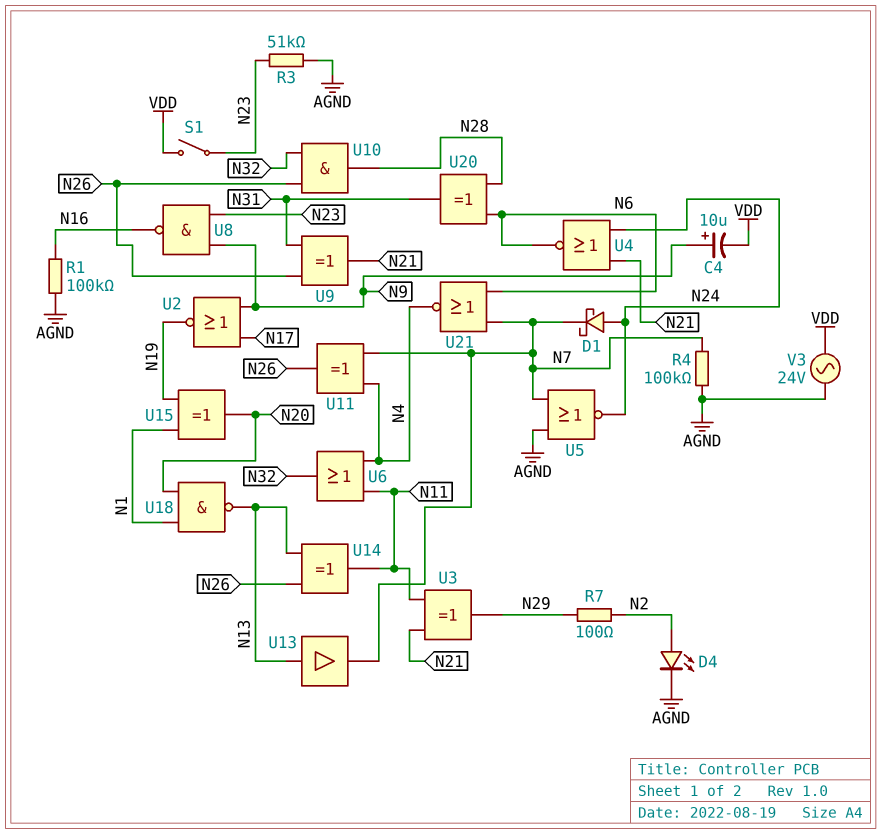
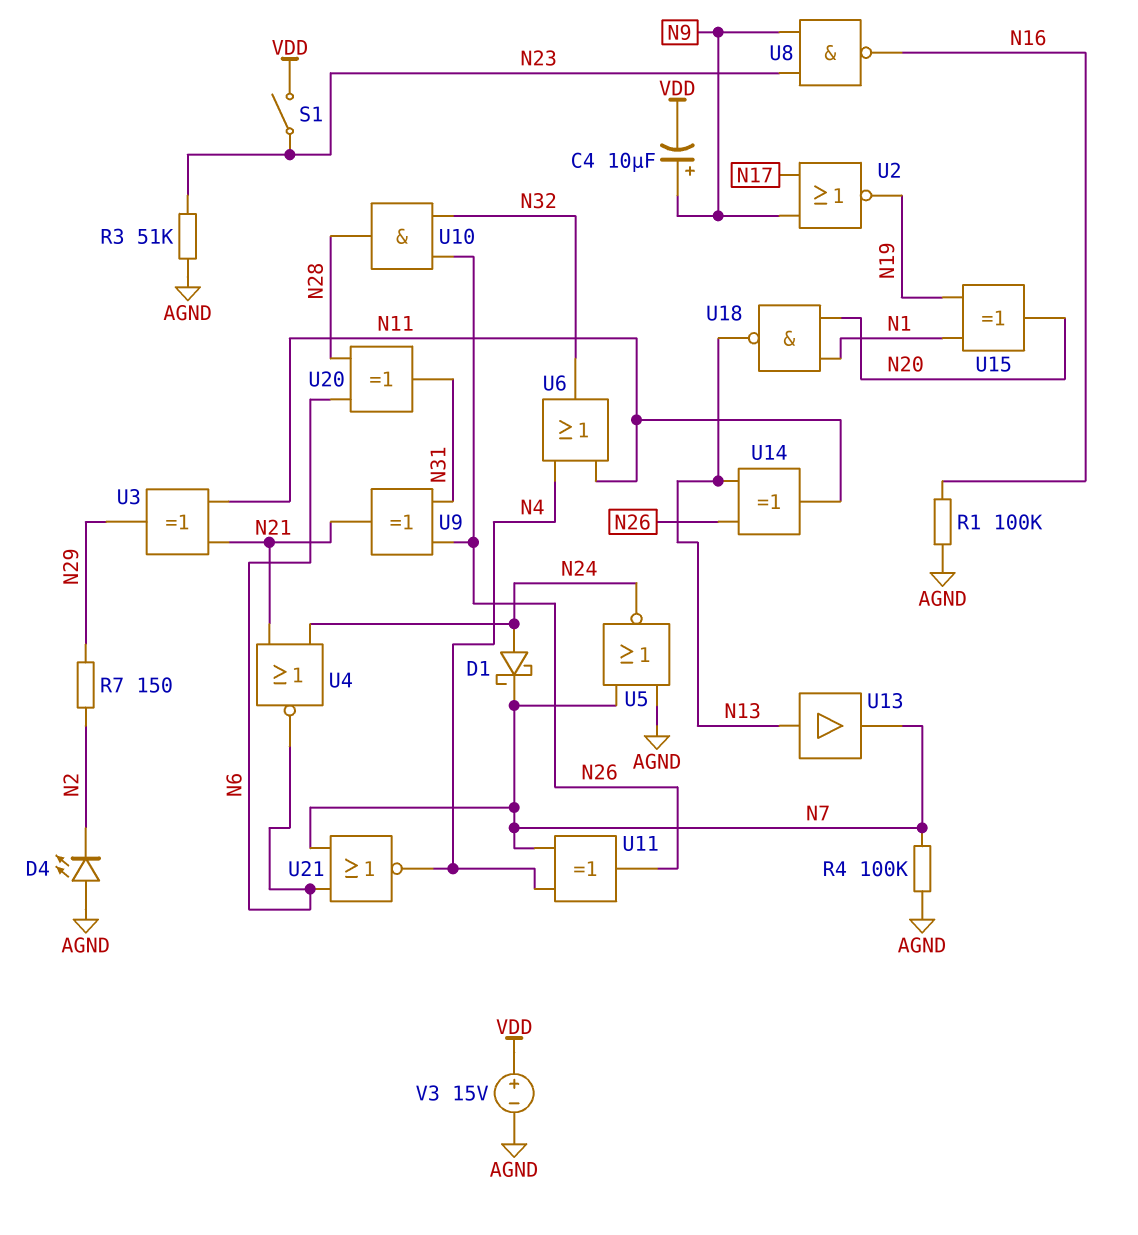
D4: LED (A N2, K AGND) -> LED (A AGND, K N2)
R7: 100 (N2, N29) -> 150 (N2, N29)
V3: AC 24V (AGND, VDD) -> 15V (plus VDD, minus AGND)

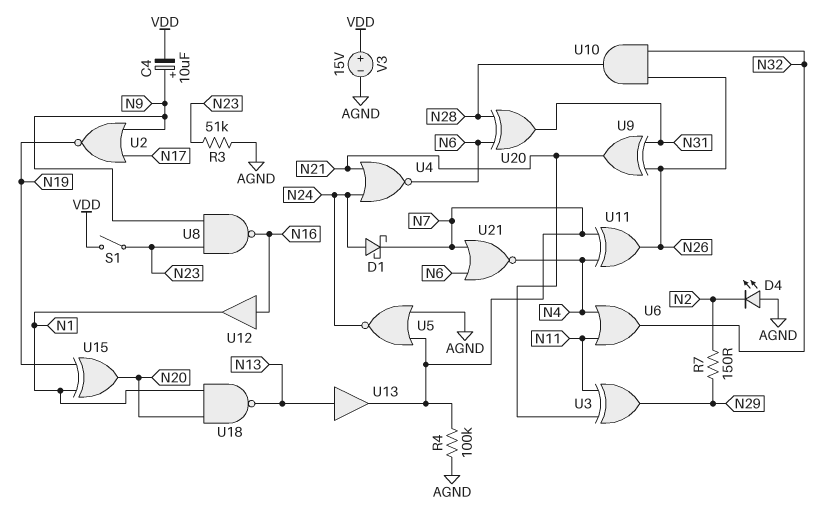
R1: 100k (AGND, N16) -> none
U12: none -> buffer (in N16, out N1)
U14: XOR (in N13, in N26, out N11) -> none

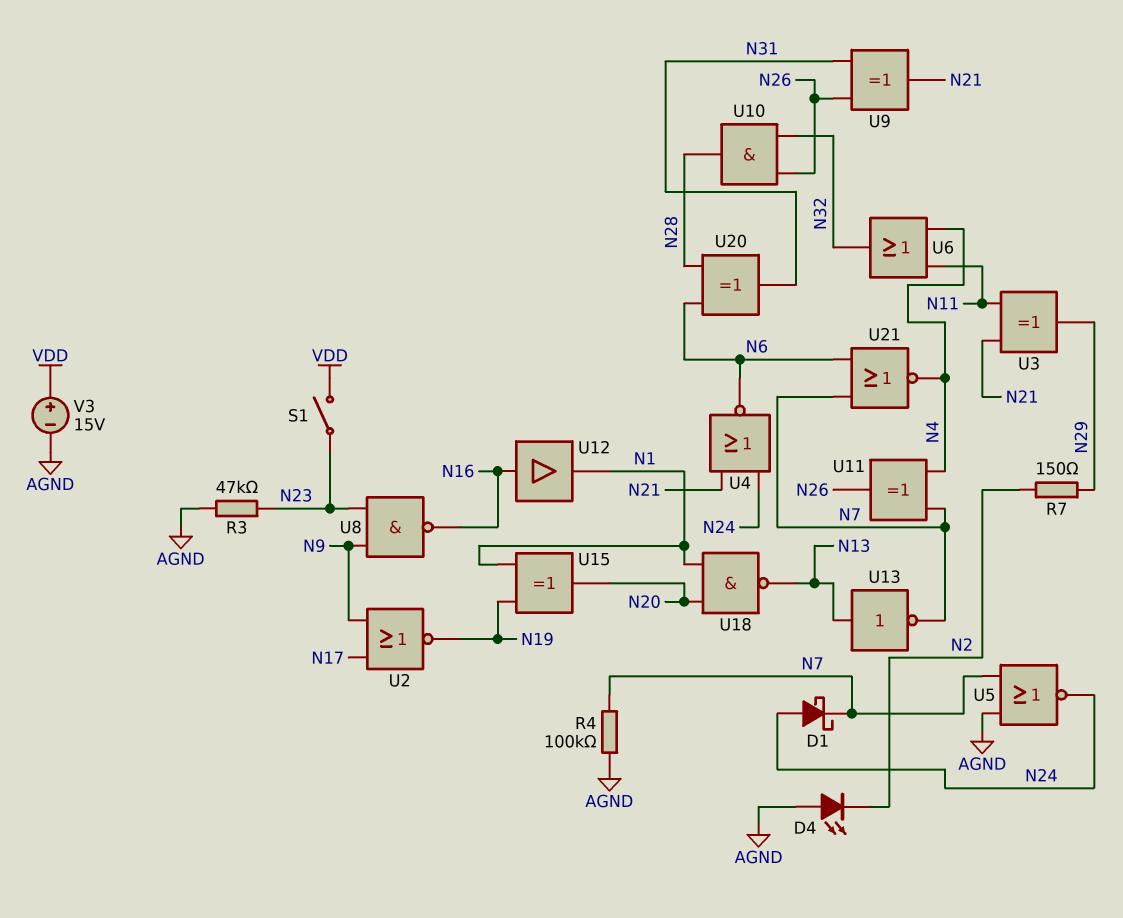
C4: 10uF (plus N9, minus VDD) -> none
R3: 51k (AGND, N23) -> 47k (AGND, N23)
U13: buffer (in N13, out N7) -> NOT (in N13, out N7)

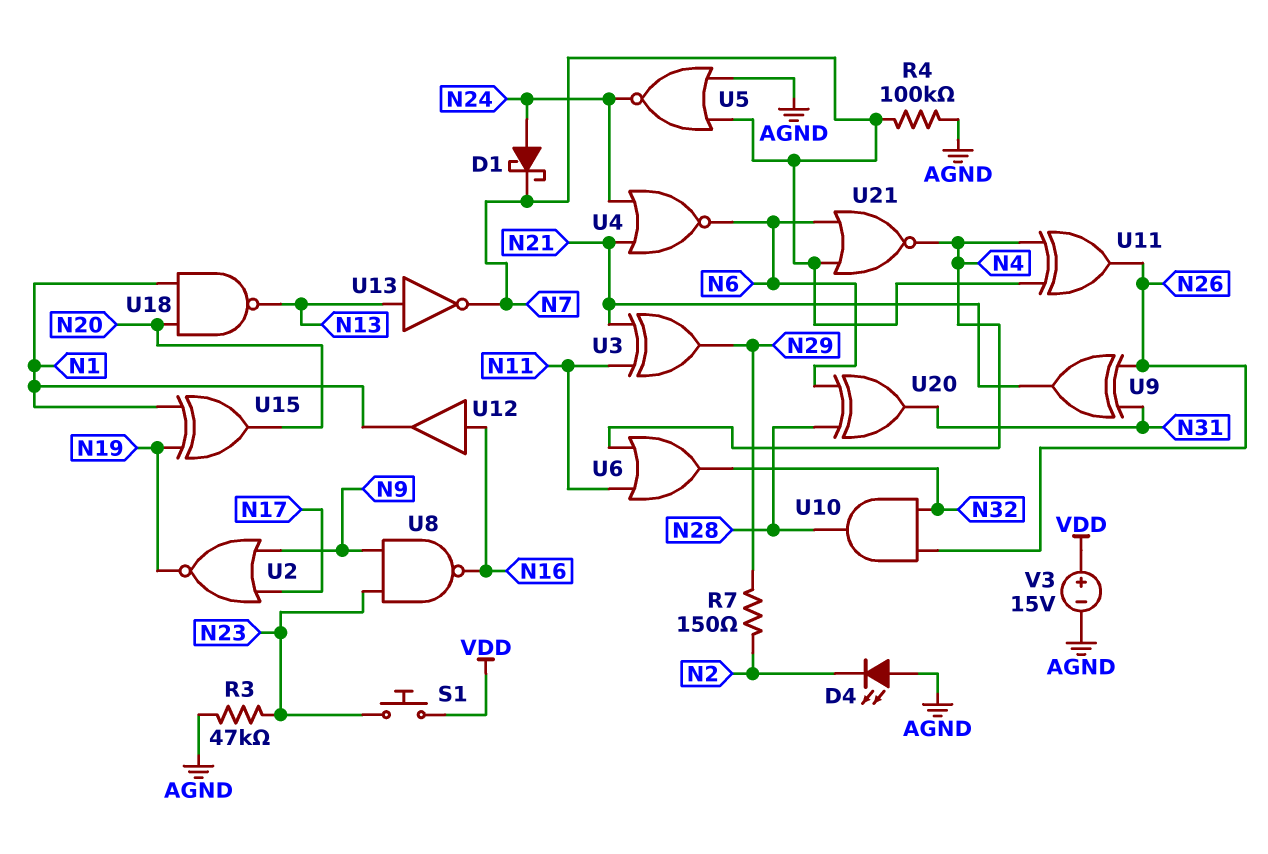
S1: switch (N23, VDD) -> button (N23, VDD)

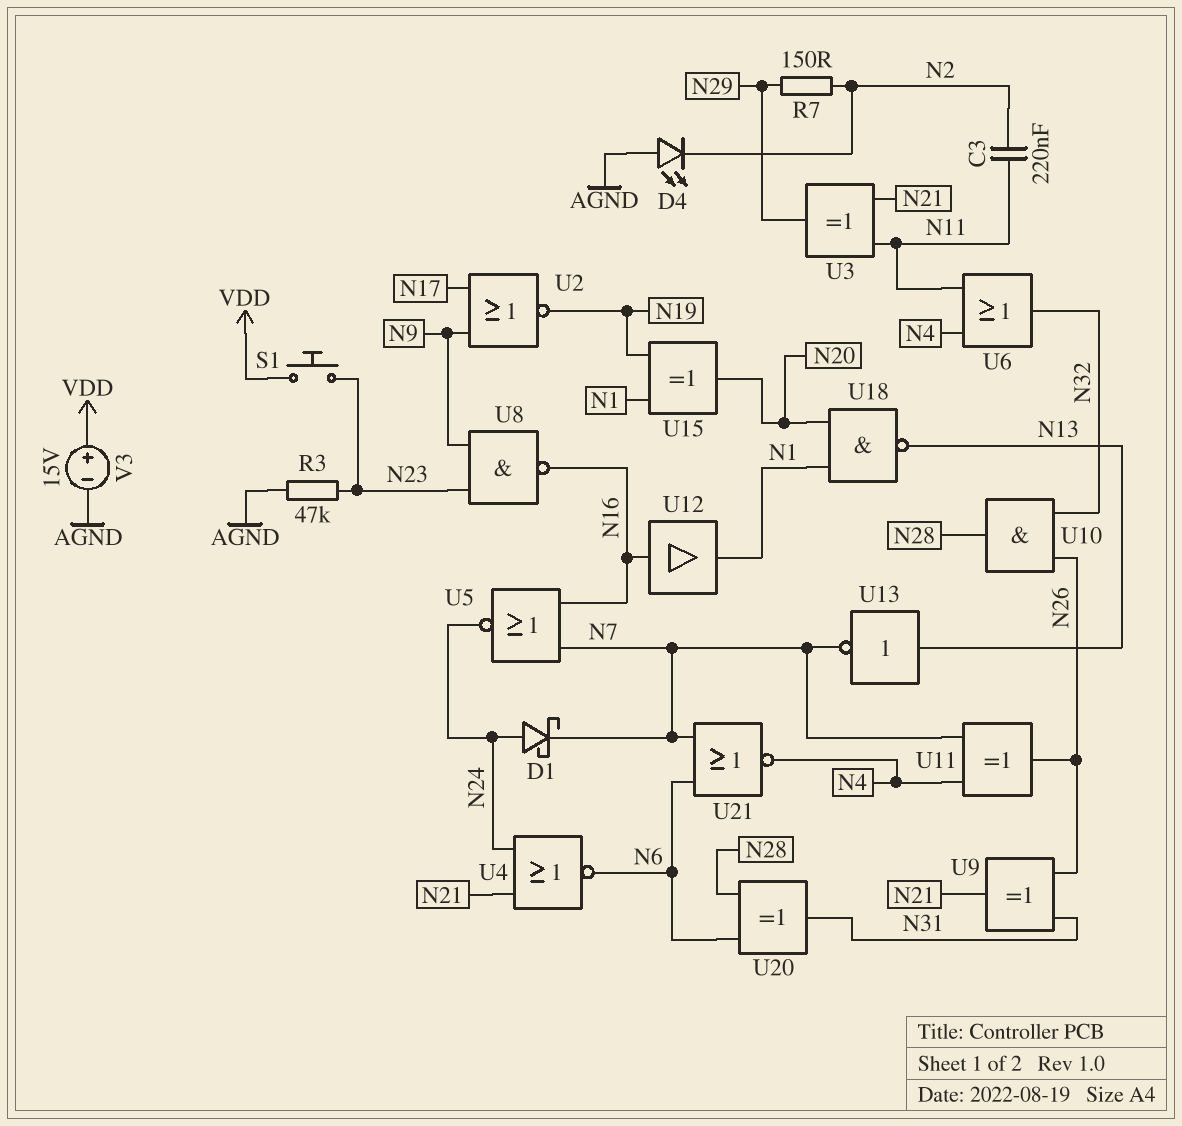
C3: none -> 220nF (N2, N11)
R4: 100k (AGND, N7) -> none
U5: NOR (in AGND, in N7, out N24) -> NOR (in N7, in N16, out N24)

